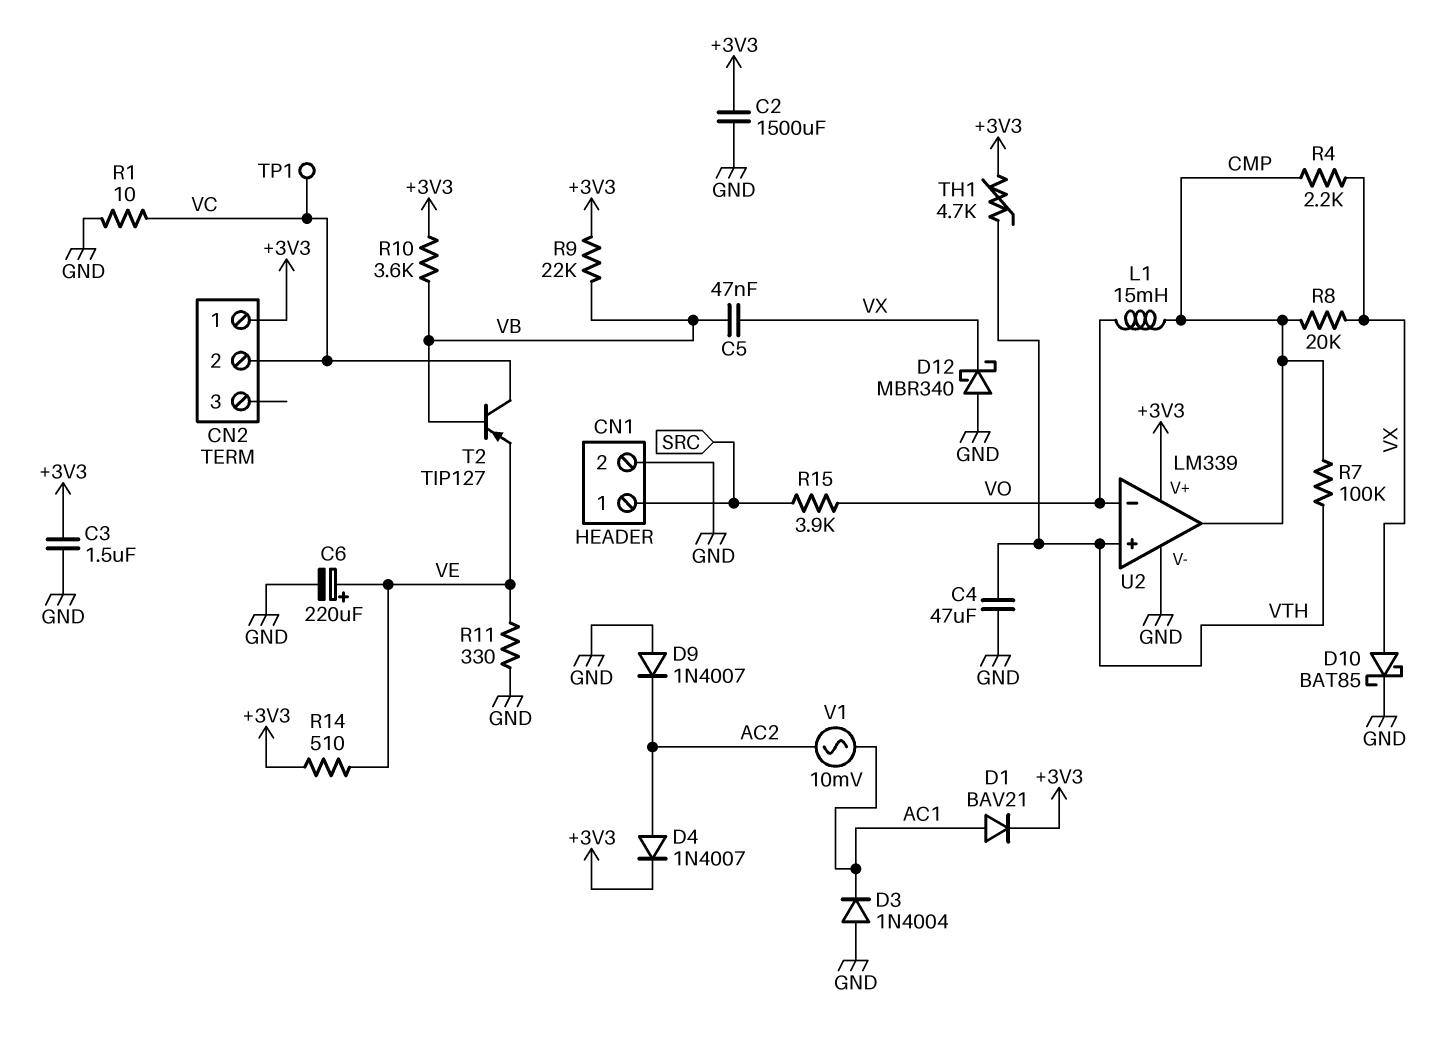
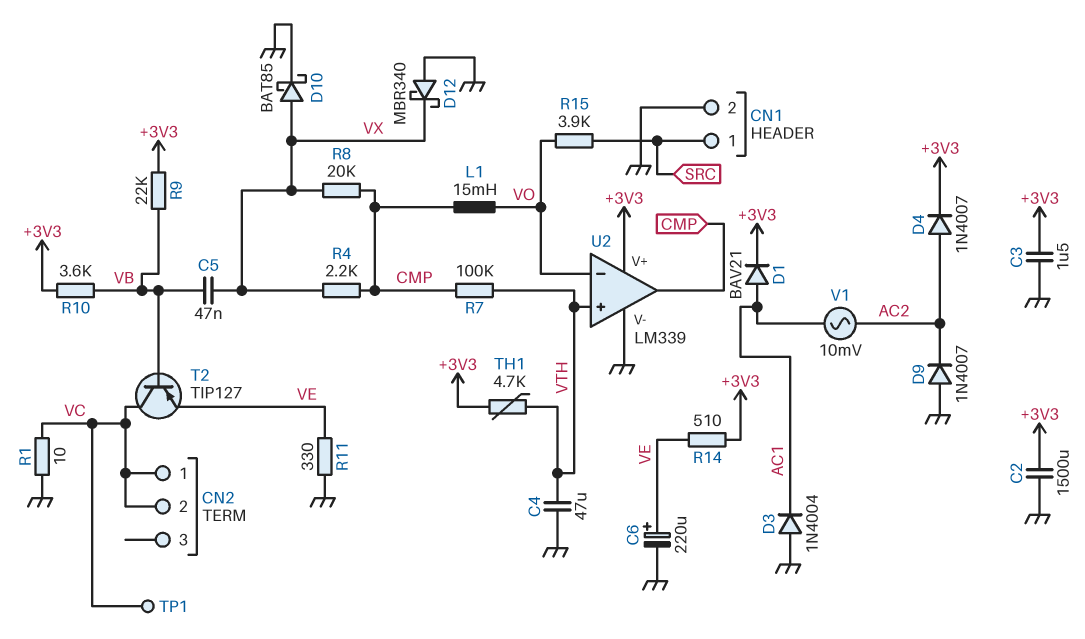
CN2 pin 1: +3V3 -> VC

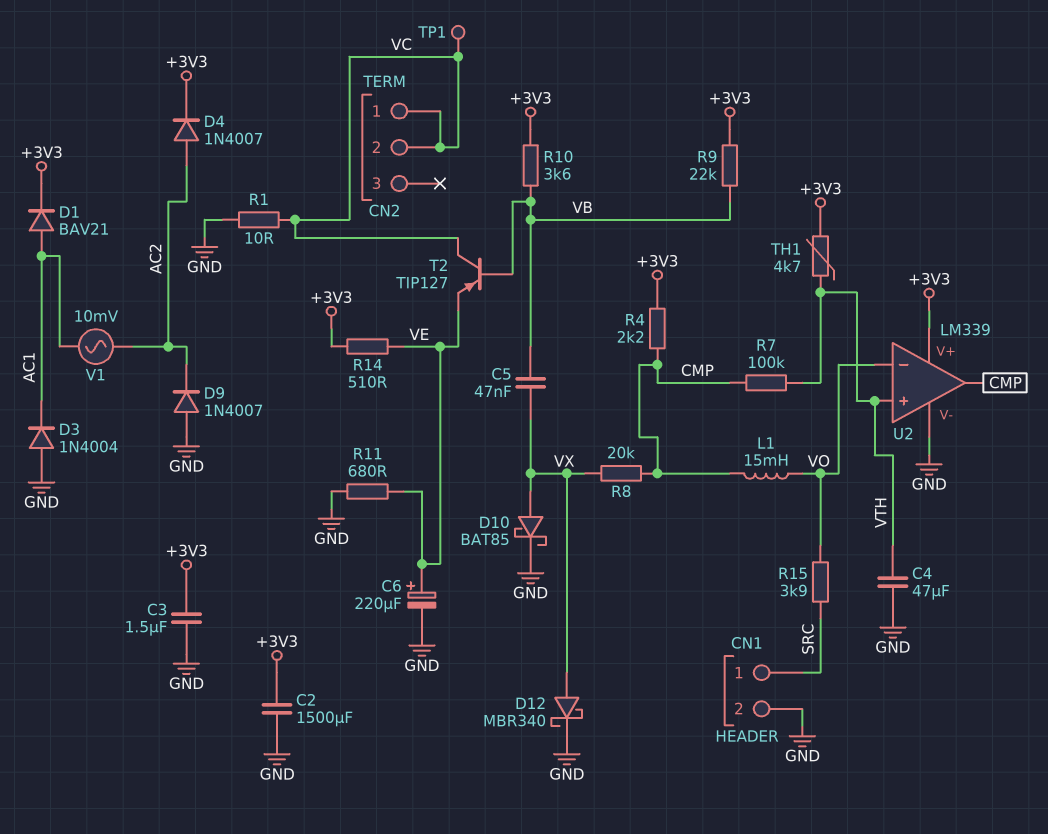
D12: schottky MBR340 (A GND, K VX) -> schottky MBR340 (A VX, K GND)
R4: 2.2k (CMP, VX) -> 2.2k (+3V3, CMP)
R11: 330 (GND, VE) -> 680 (GND, VE)

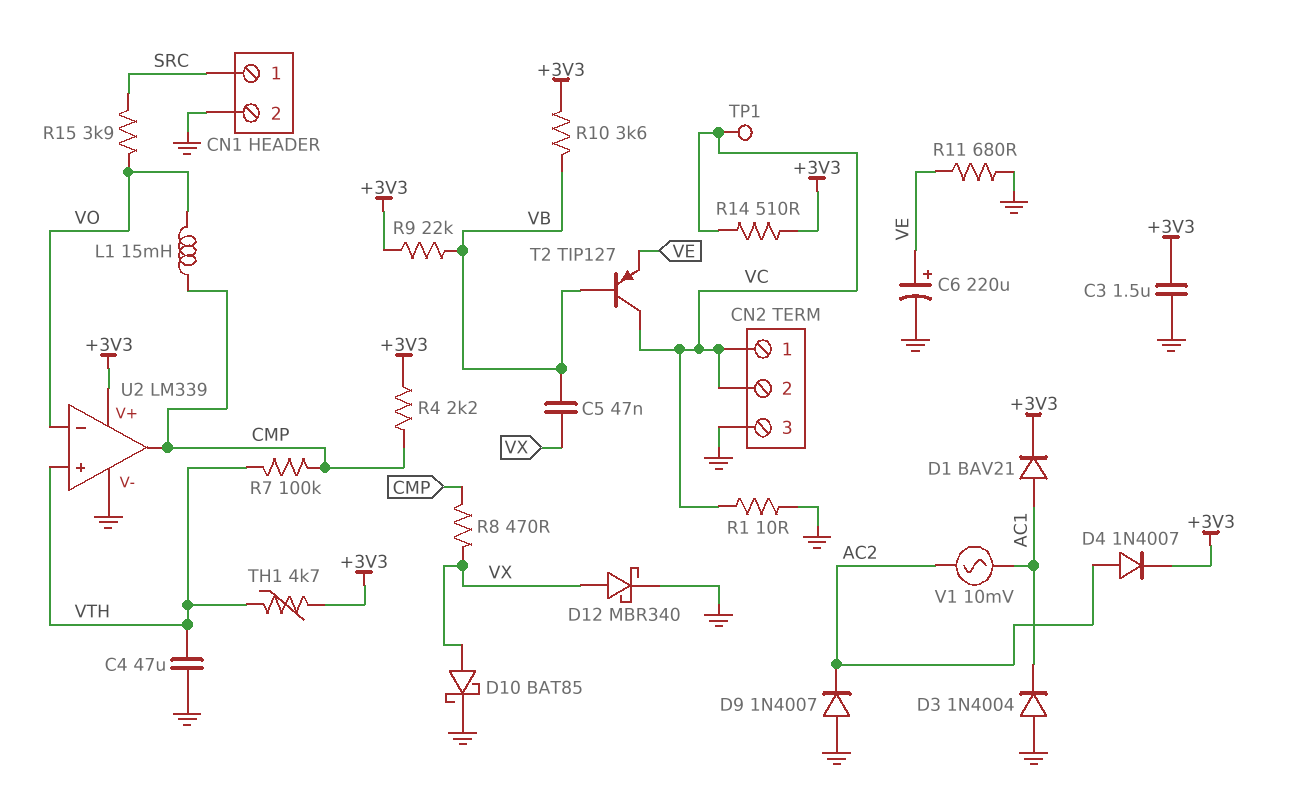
C2: 1500uF (+3V3, GND) -> none
CN2 pin 3: none -> GND
R8: 20k (CMP, VX) -> 470 (CMP, VX)
R14: 510 (+3V3, VE) -> 510 (+3V3, VC)

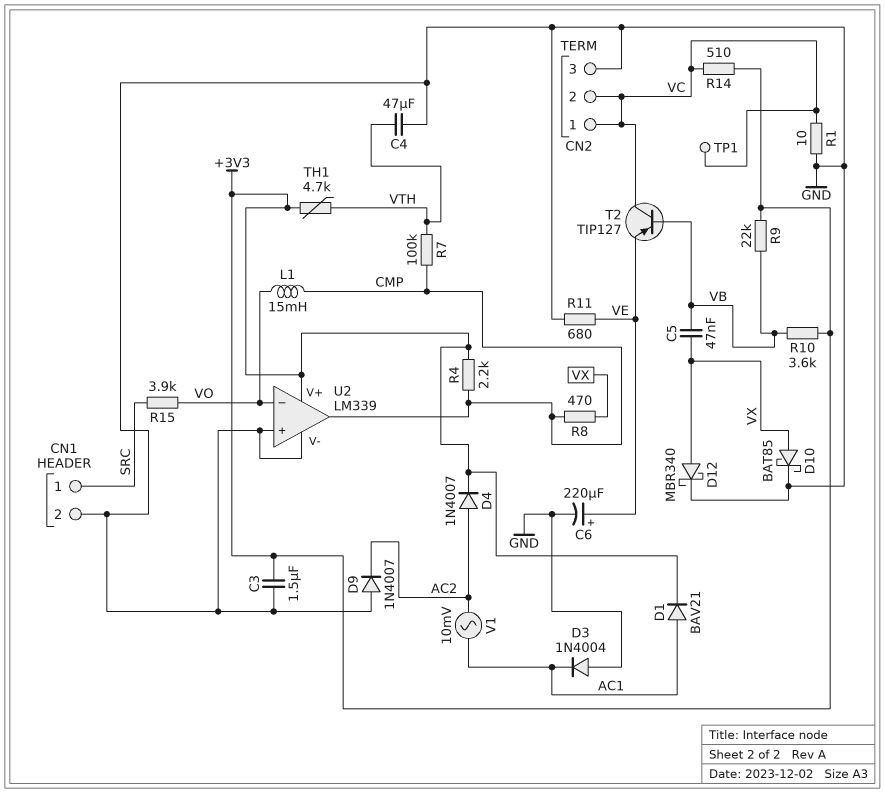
U2 pin in+: VTH -> GND

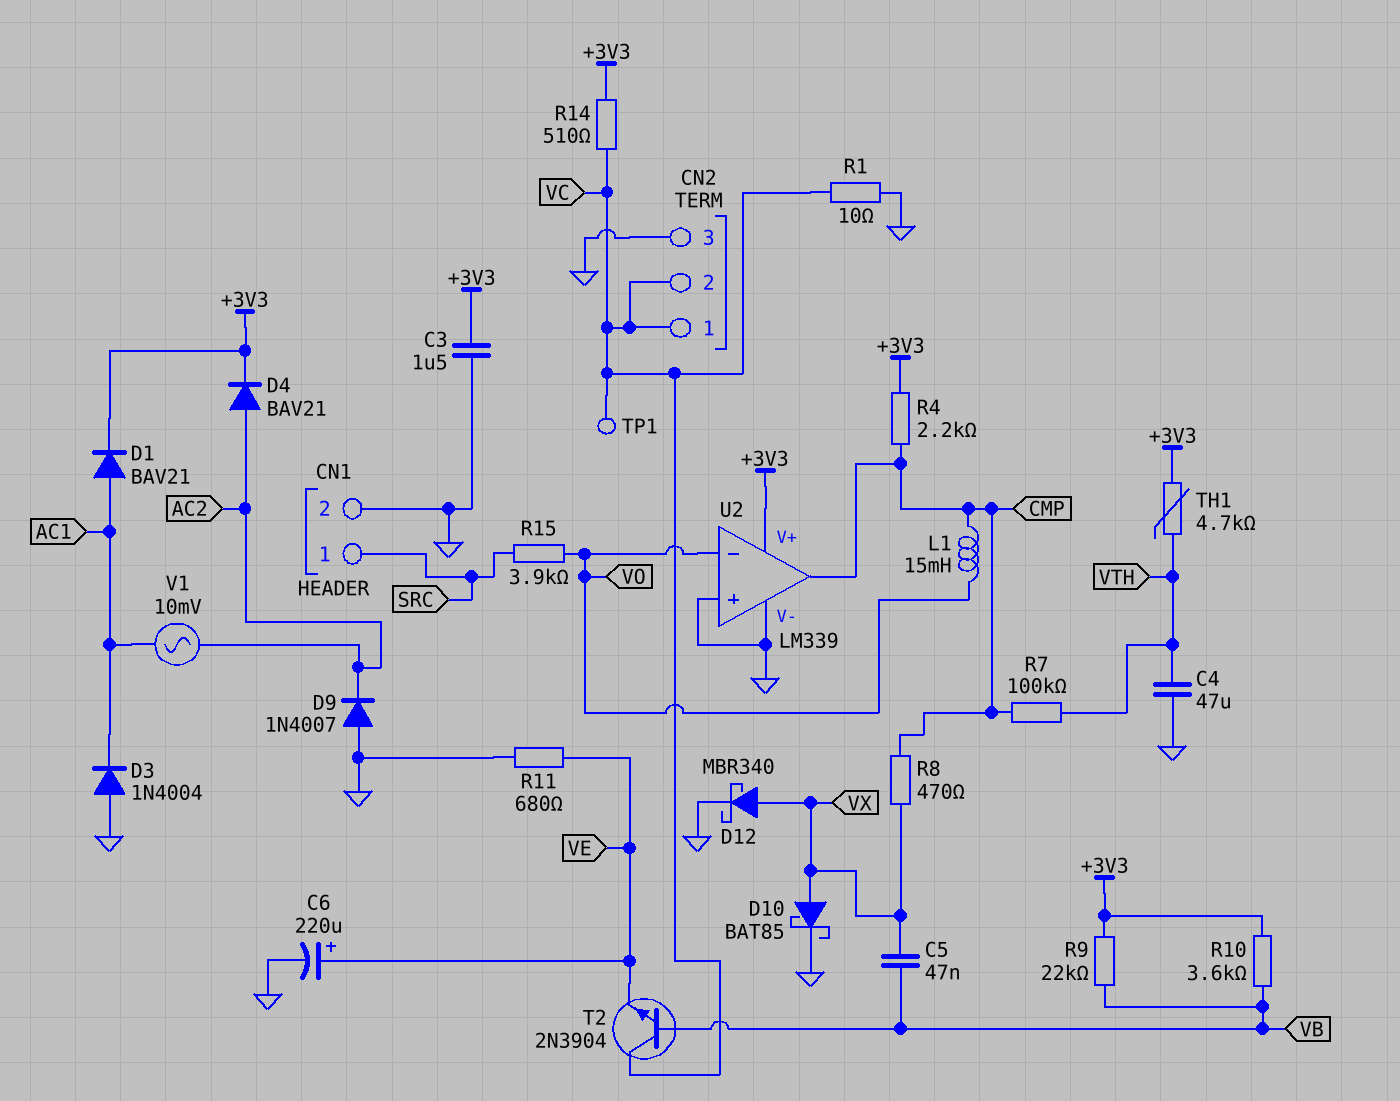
D4: diode 1N4007 (A AC2, K +3V3) -> diode BAV21 (A AC2, K +3V3)
T2: PNP TIP127 (B VB, C VC, E VE) -> NPN 2N3904 (B VB, C VC, E VE)

